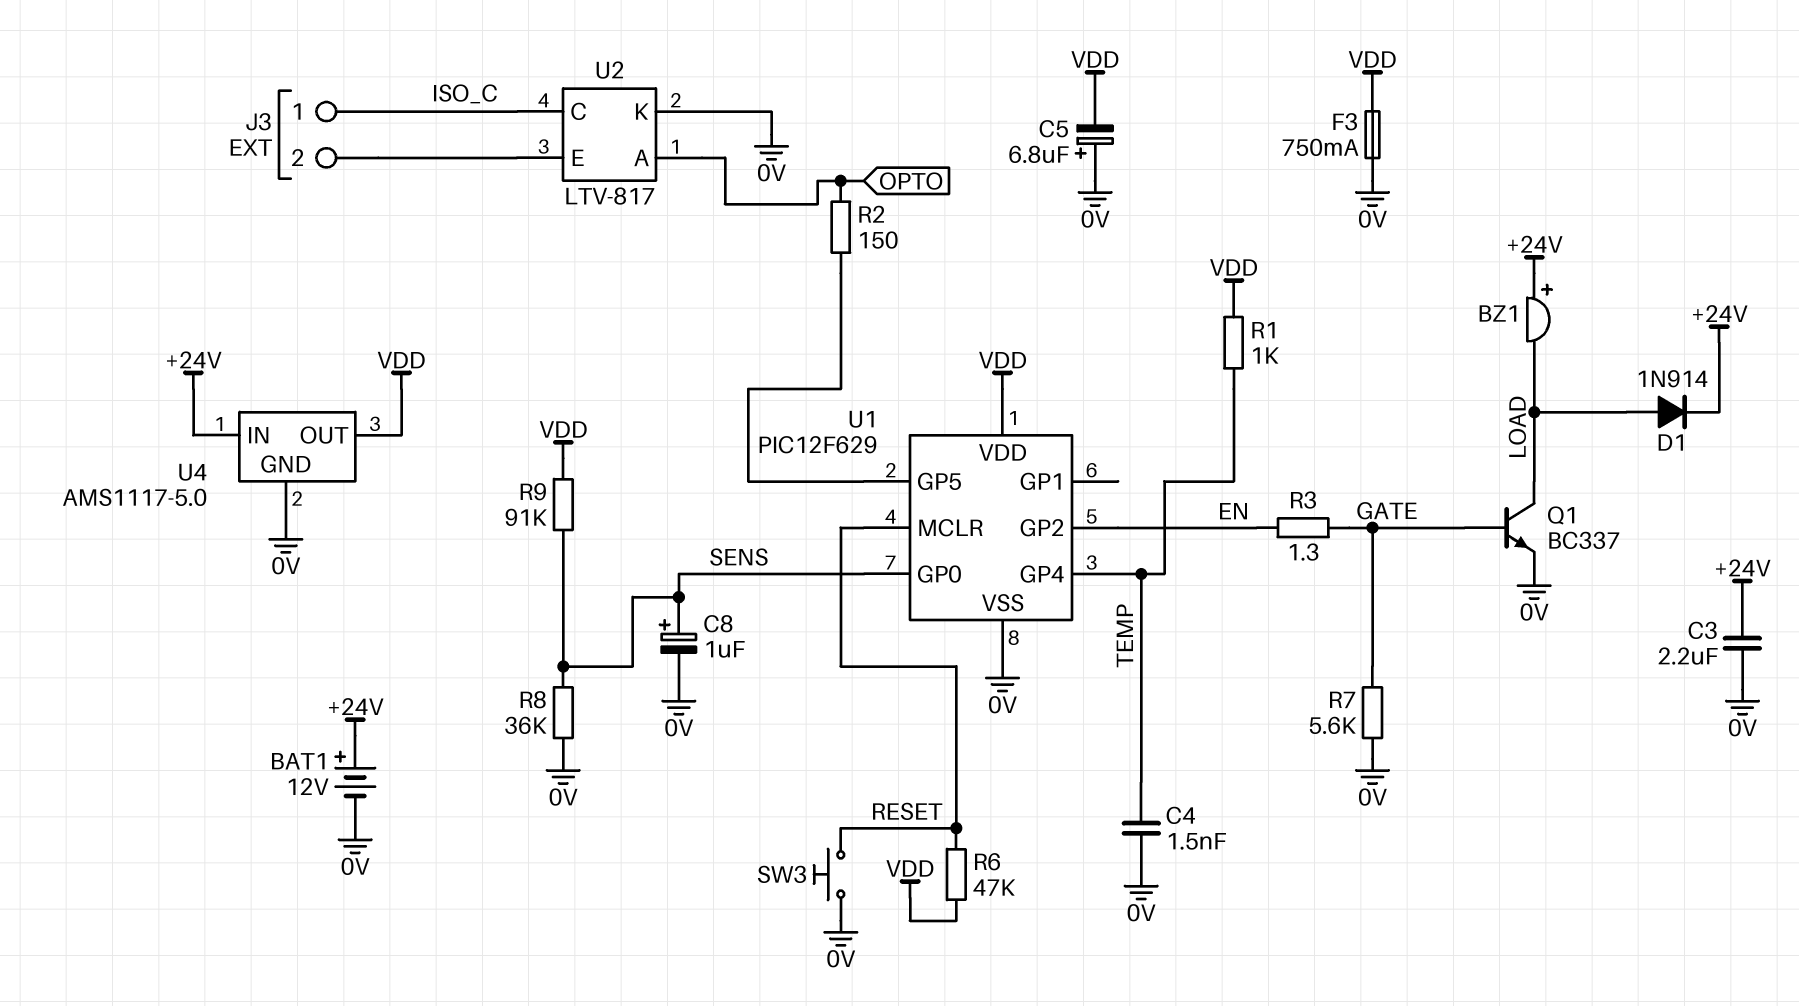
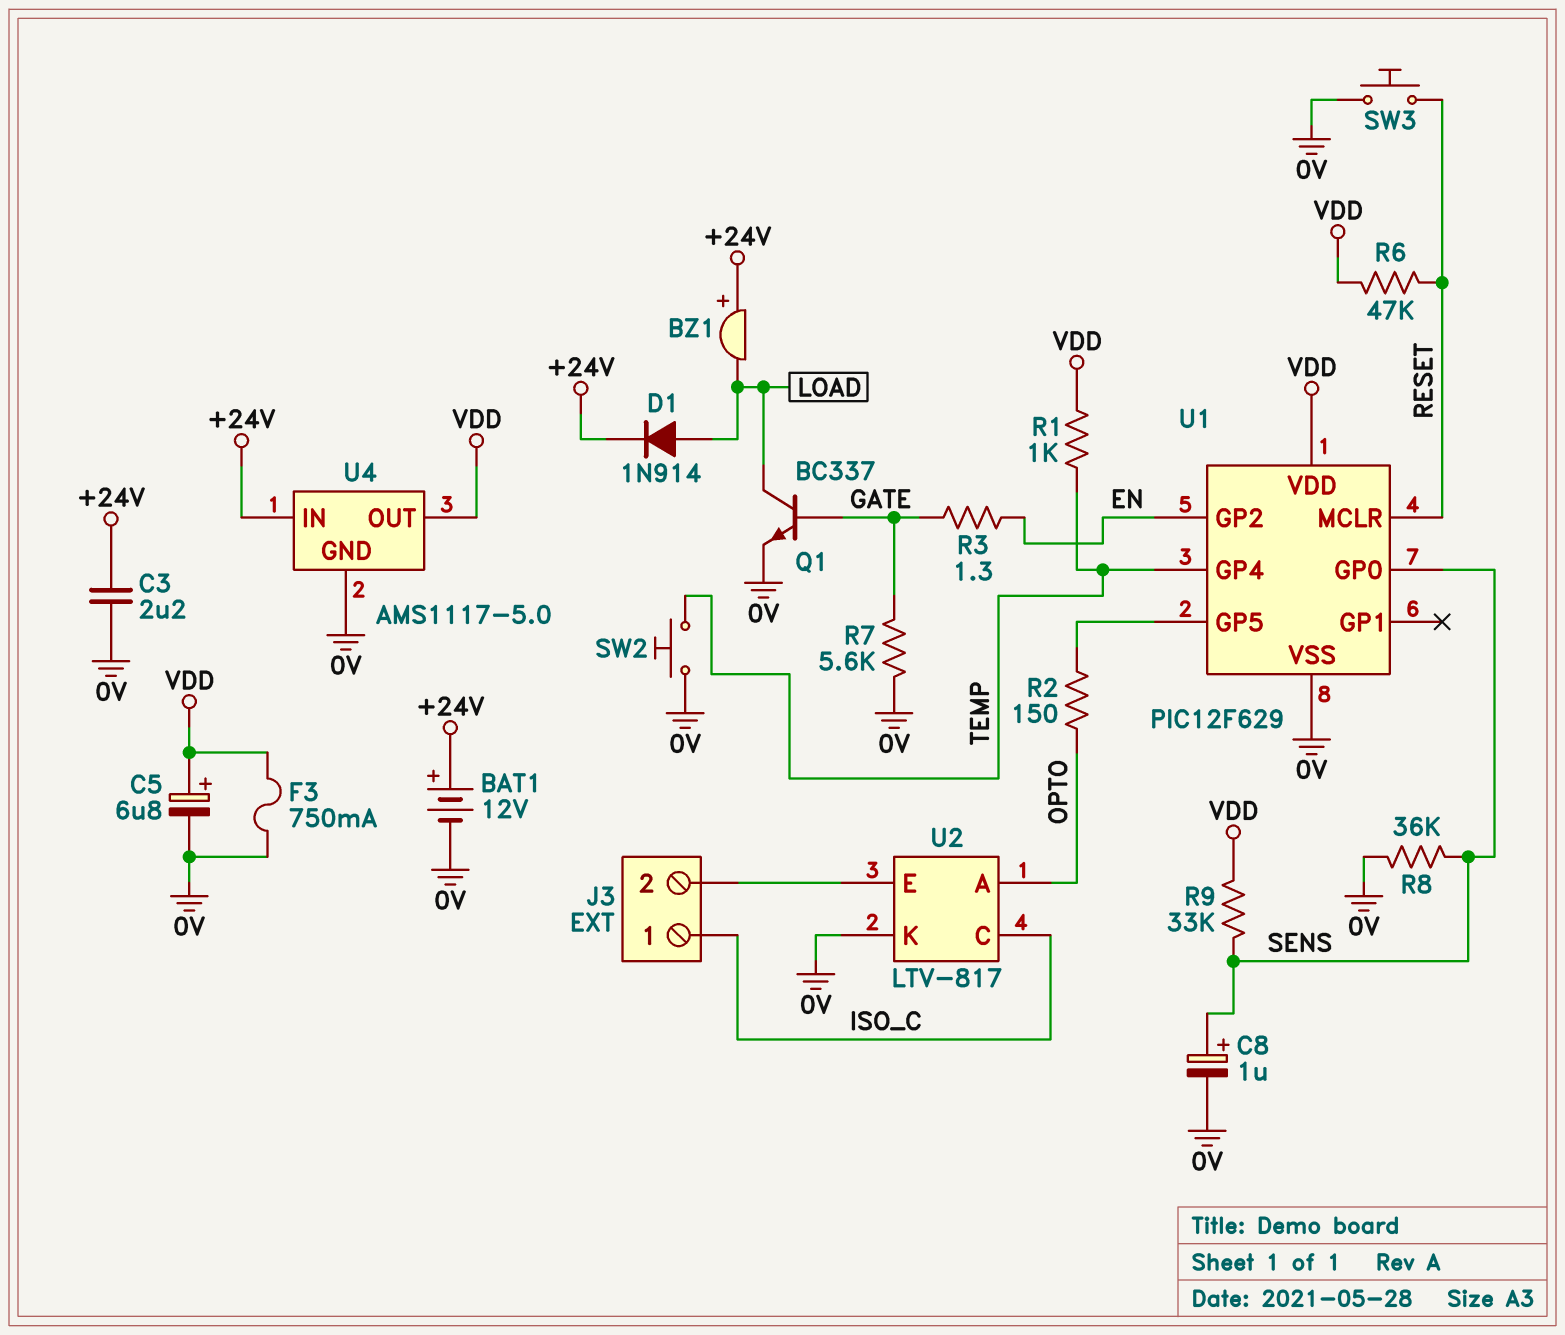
C4: 1.5nF (0V, TEMP) -> none
C5: 6.8uF (plus 0V, minus VDD) -> 6.8uF (plus VDD, minus 0V)
R9: 91k (SENS, VDD) -> 33k (SENS, VDD)
SW2: none -> button (0V, TEMP)

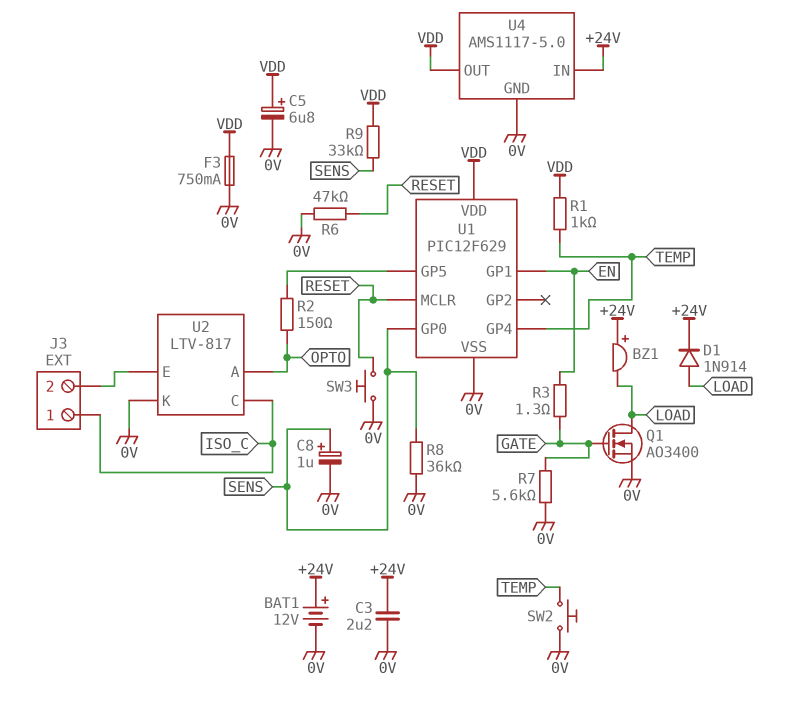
Q1: NPN BC337 (B GATE, C LOAD, E 0V) -> NMOS AO3400 (G GATE, D LOAD, S 0V)
R6: 47k (RESET, VDD) -> 47k (0V, RESET)
U1 pin GP1: none -> EN
U1 pin GP2: EN -> none

